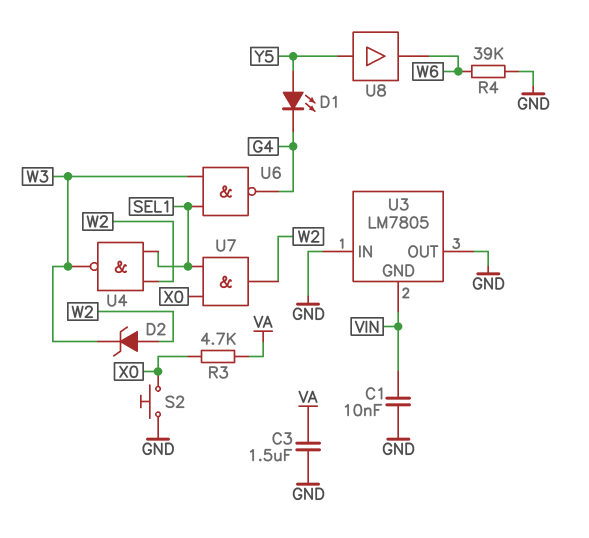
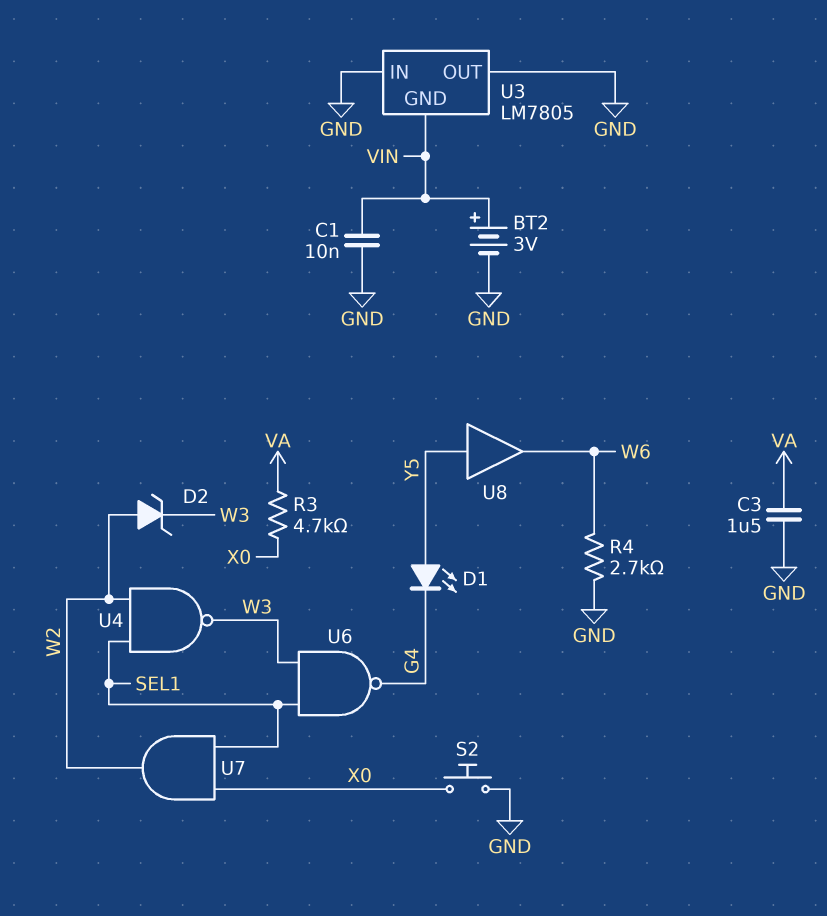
BT2: none -> 3V (plus VIN, minus GND)
R4: 39k (GND, W6) -> 2.7k (GND, W6)

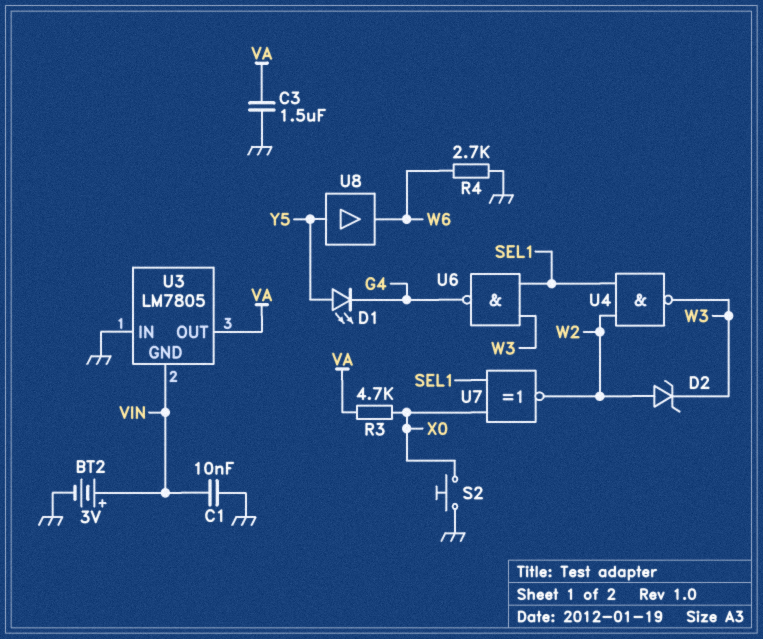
U3 pin OUT: GND -> VA
U7: AND (in SEL1, in X0, out W2) -> XNOR (in SEL1, in X0, out W2)

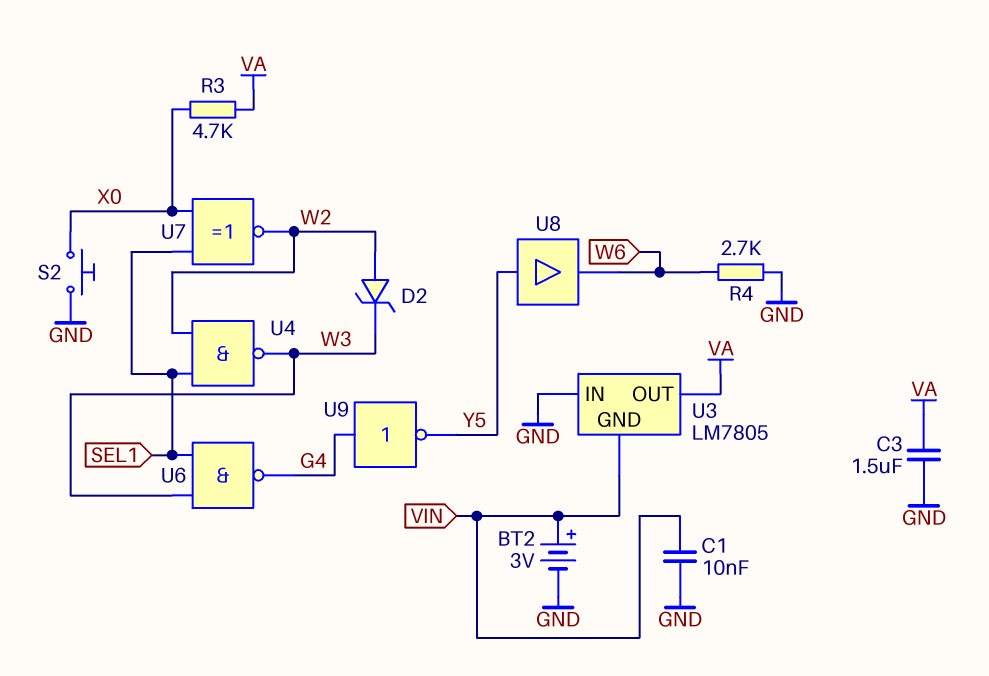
D1: LED (A Y5, K G4) -> none
U9: none -> NOT (in G4, out Y5)

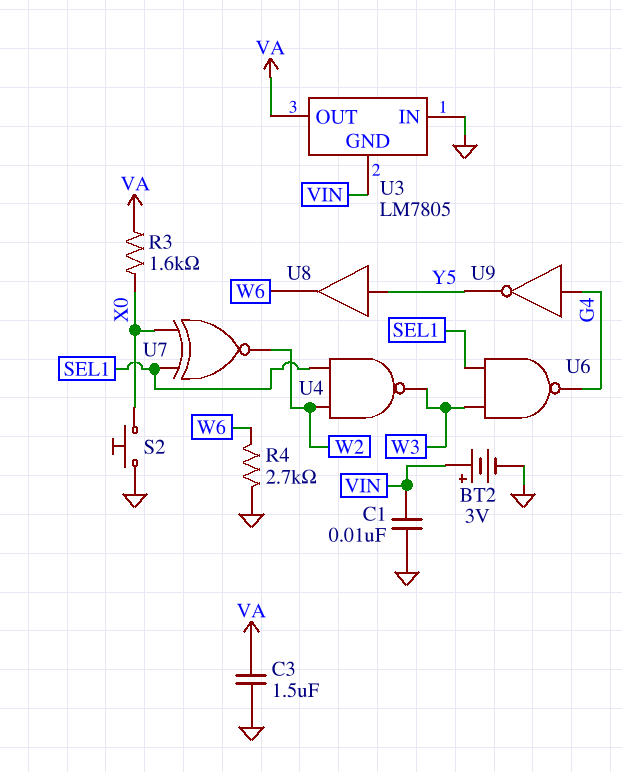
D2: zener (A W2, K W3) -> none
R3: 4.7k (VA, X0) -> 1.6k (VA, X0)

